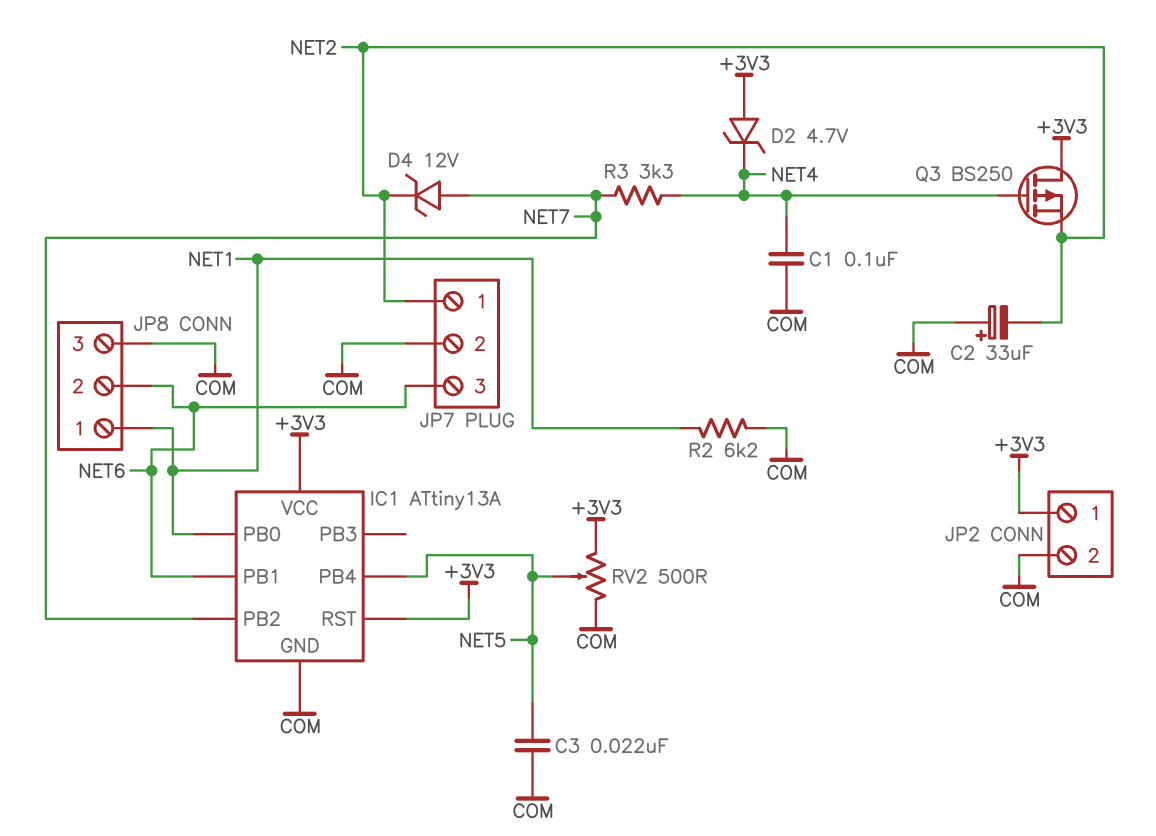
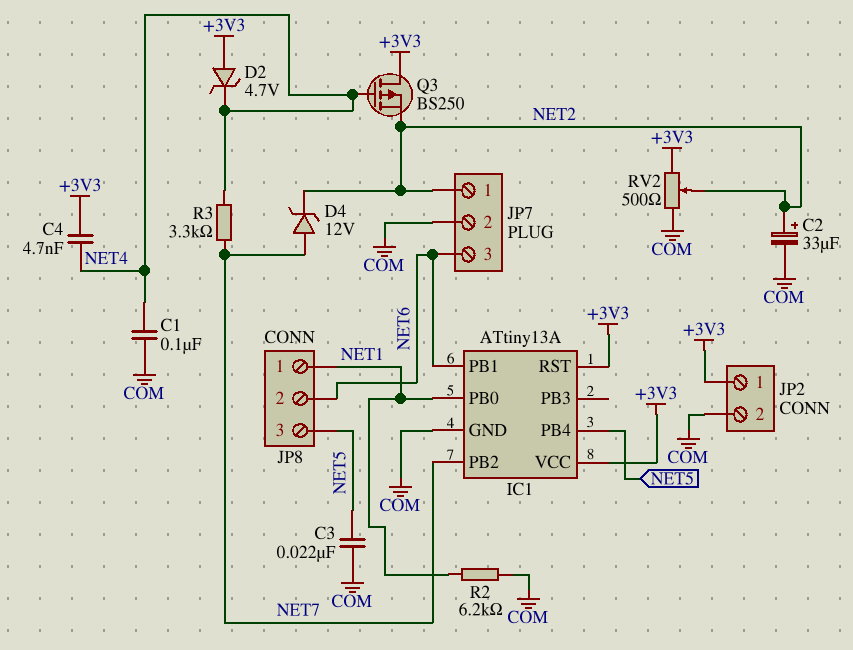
C2: 33uF (plus COM, minus NET2) -> 33uF (plus NET2, minus COM)
C4: none -> 4.7nF (+3V3, NET4)
JP8 pin 3: COM -> NET5
RV2: 500 (+3V3, COM, wiper NET5) -> 500 (+3V3, COM, wiper NET2)

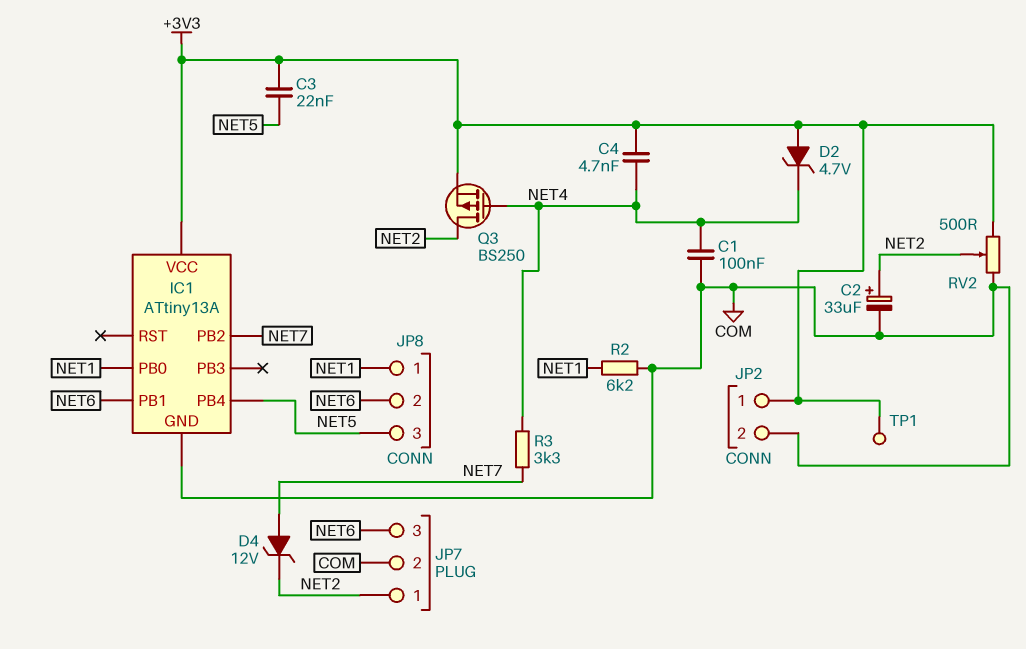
C3: 22nF (COM, NET5) -> 22nF (+3V3, NET5)
IC1 pin RST: +3V3 -> none
Q3: PMOS BS250 (G NET4, D +3V3, S NET2) -> PMOS BS250 (G NET4, D NET2, S +3V3)
TP1: none -> test point (+3V3)

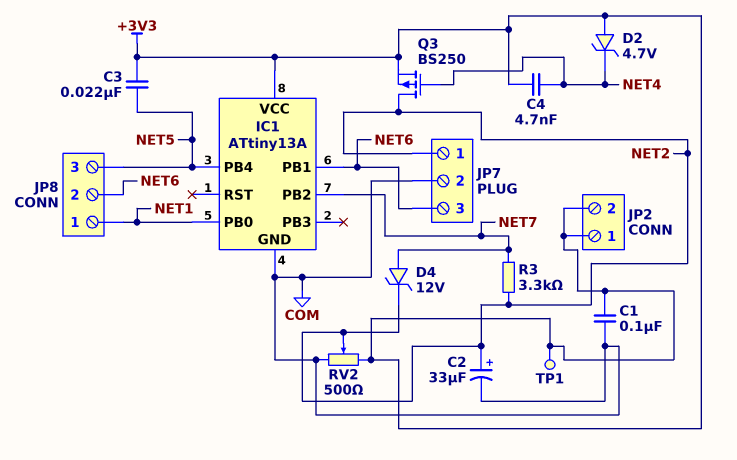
C1: 100nF (COM, NET4) -> 100nF (+3V3, COM)
JP2 pin 2: COM -> +3V3
R2: 6.2k (COM, NET1) -> none
R3: 3.3k (NET4, NET7) -> 3.3k (NET2, NET7)

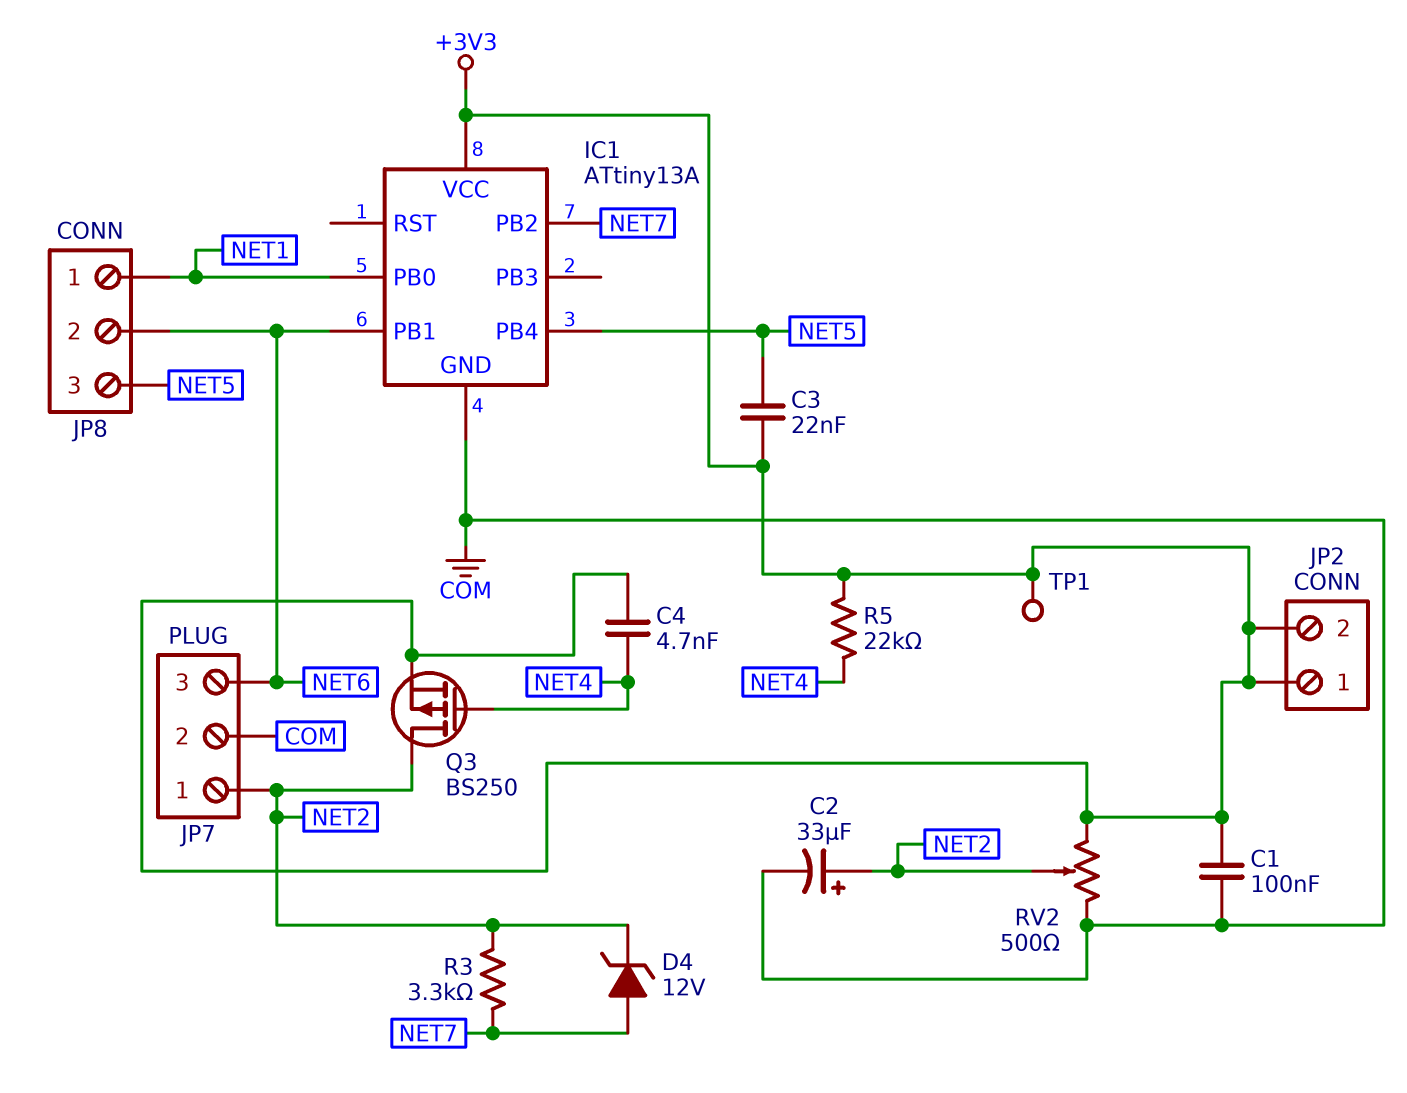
D2: zener 4.7V (A +3V3, K NET4) -> none
R5: none -> 22k (+3V3, NET4)

